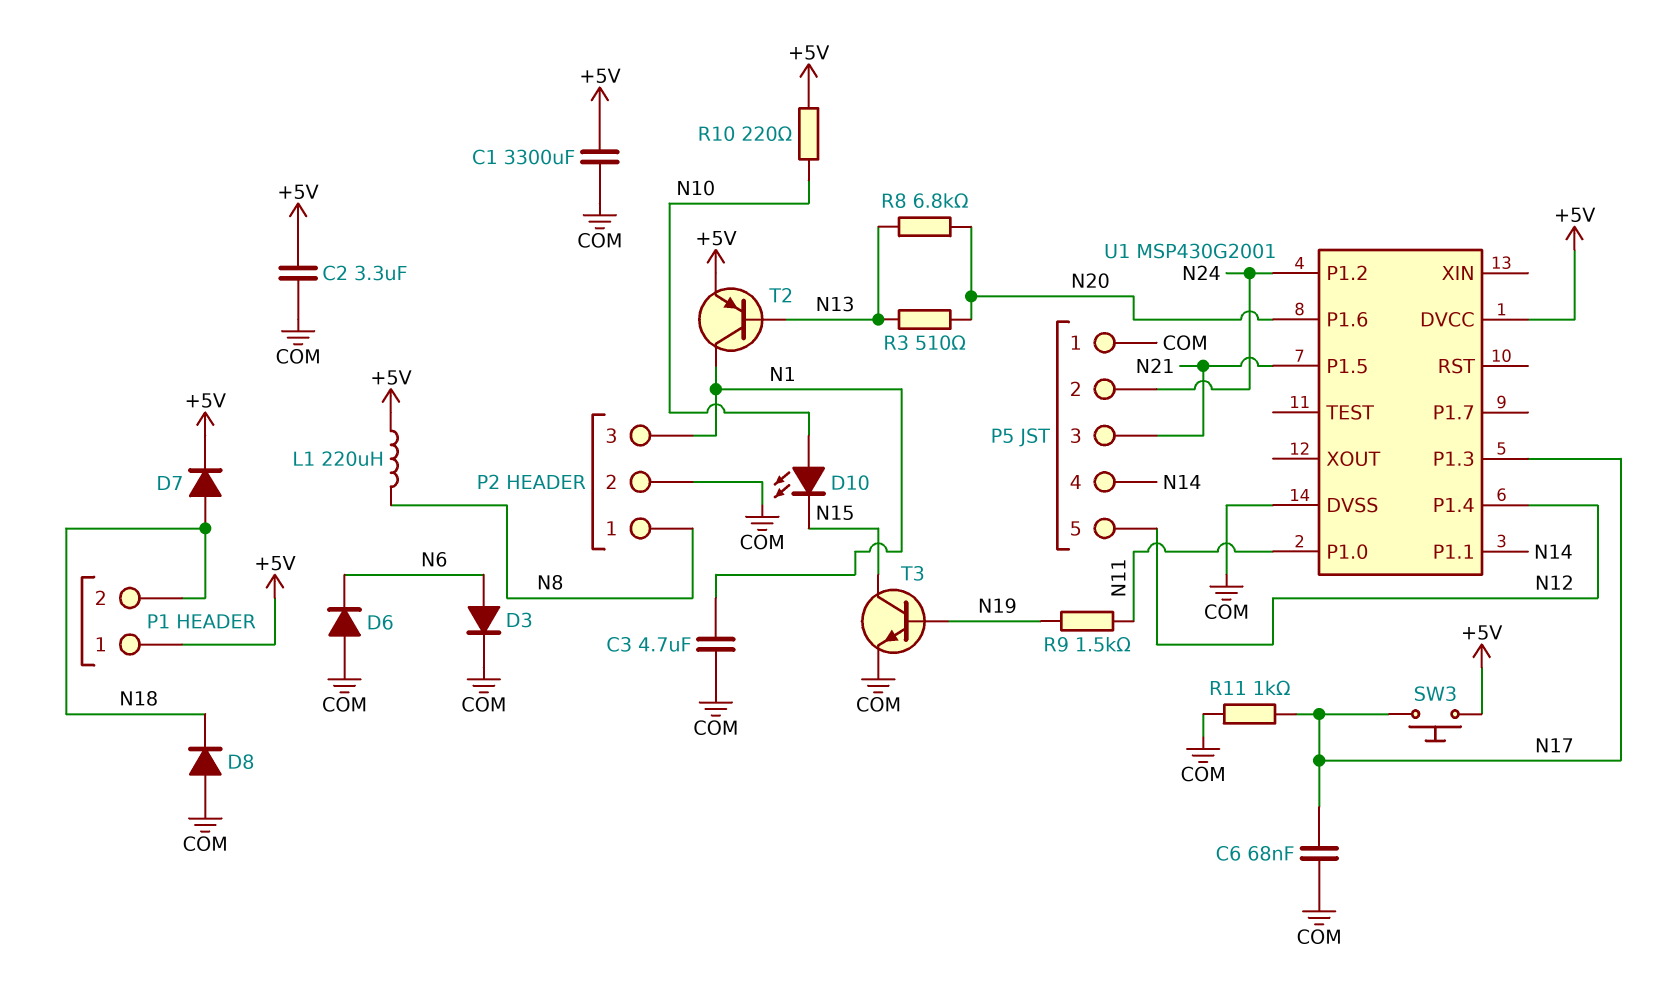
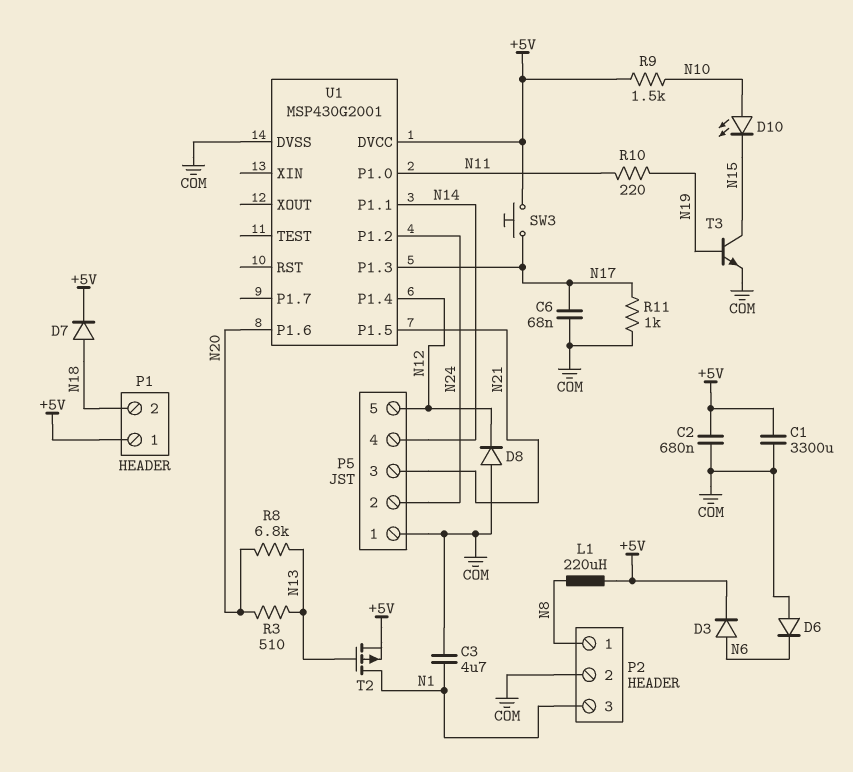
C2: 3.3uF (+5V, COM) -> 680nF (+5V, COM)
D3: diode (A N6, K COM) -> diode (A N6, K +5V)
D8: diode (A COM, K N18) -> diode (A COM, K N12)
R9: 1.5k (N11, N19) -> 1.5k (+5V, N10)
R10: 220 (+5V, N10) -> 220 (N11, N19)
T2: PNP (B N13, C N1, E +5V) -> PMOS (G N13, D N1, S +5V)

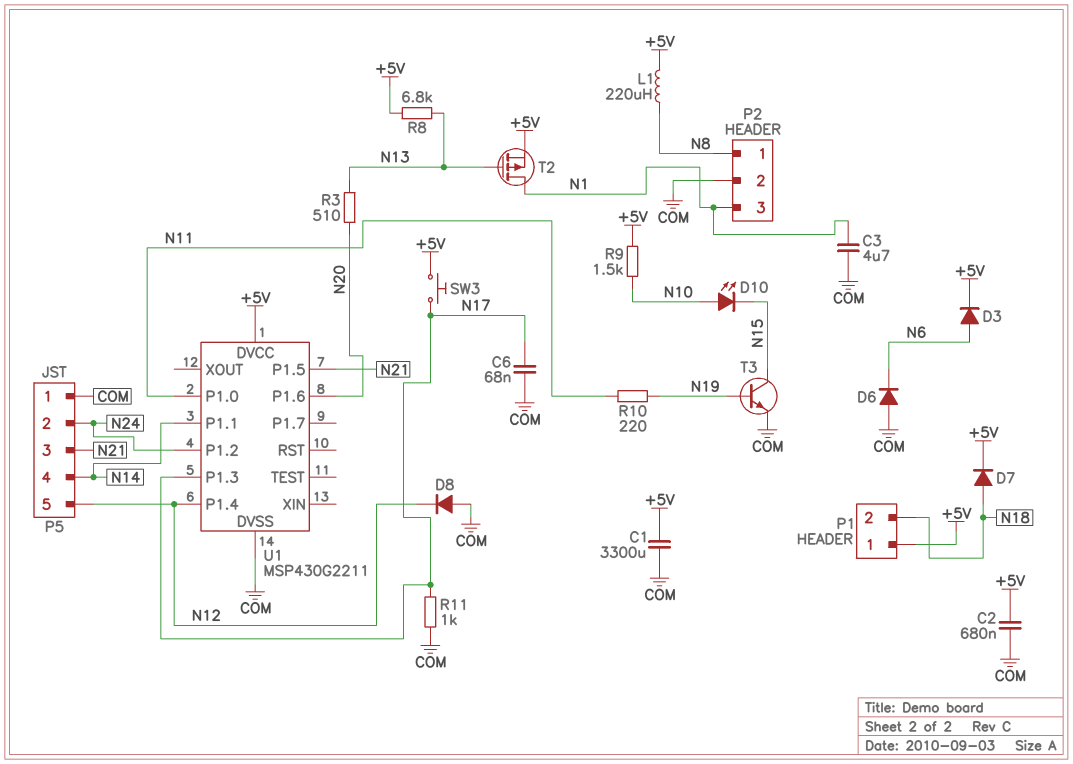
R8: 6.8k (N13, N20) -> 6.8k (+5V, N13)
U1: MSP430G2001 -> MSP430G2211

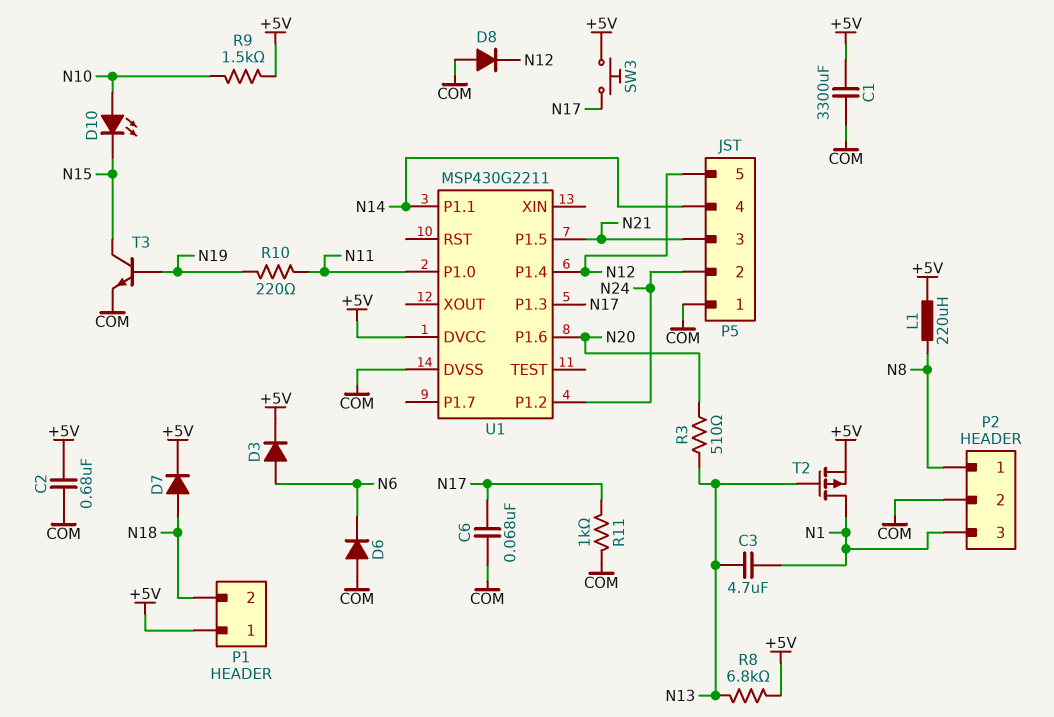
C3: 4.7uF (COM, N1) -> 4.7uF (N1, N13)

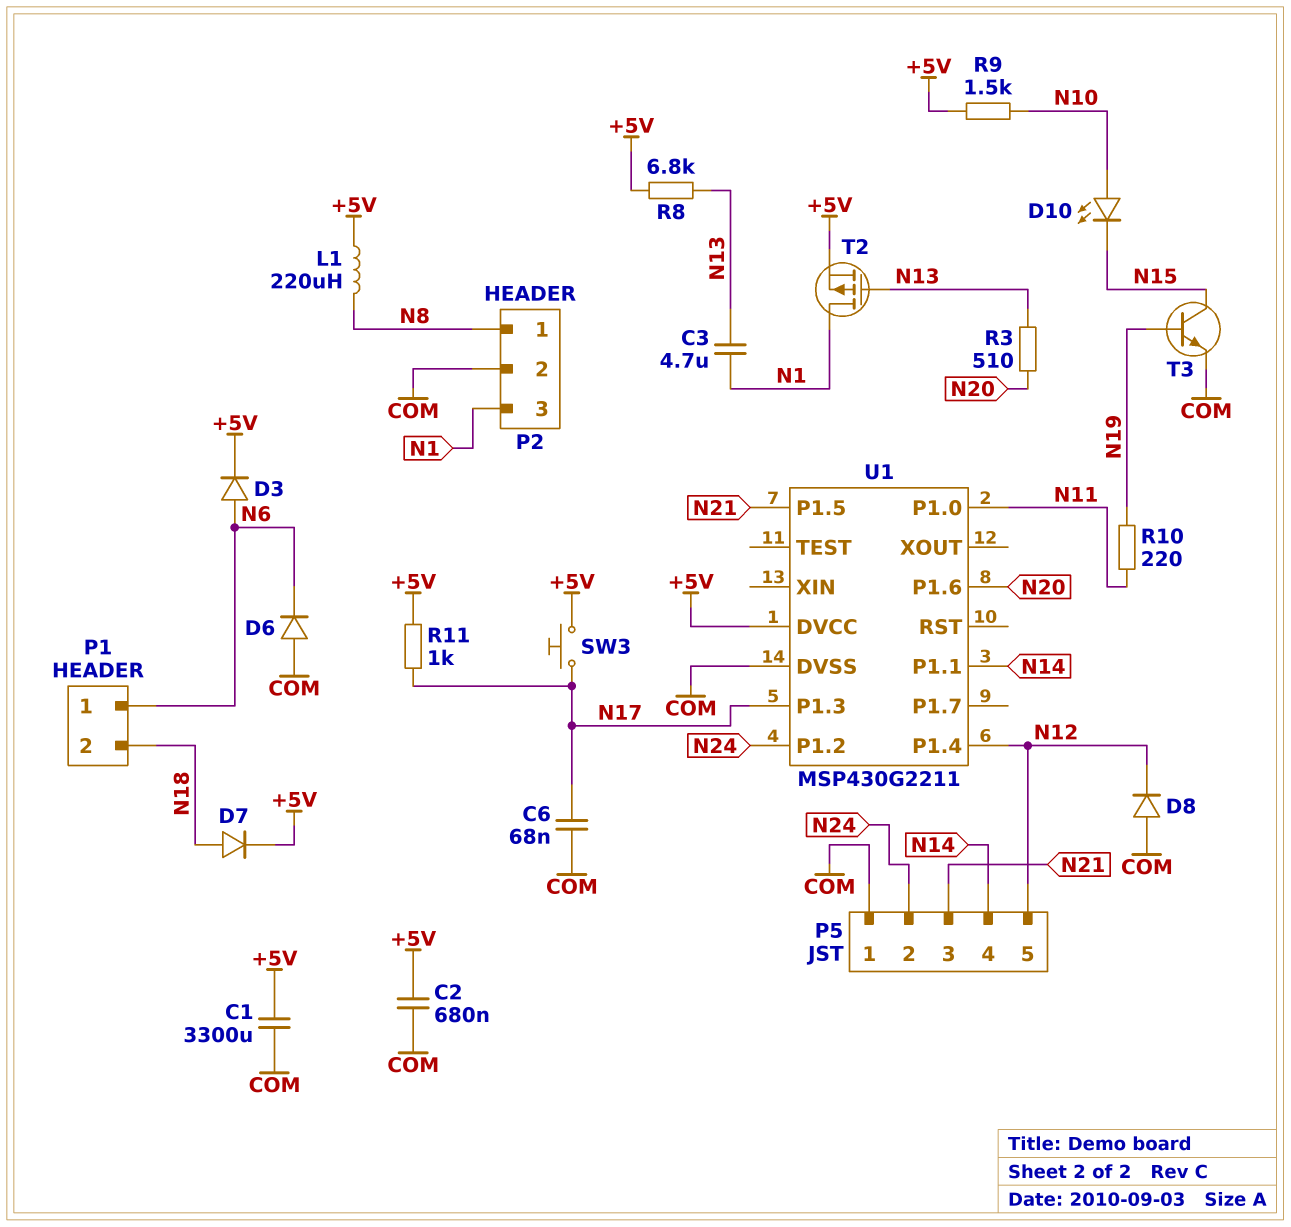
P1 pin 1: +5V -> N6
R11: 1k (COM, N17) -> 1k (+5V, N17)

